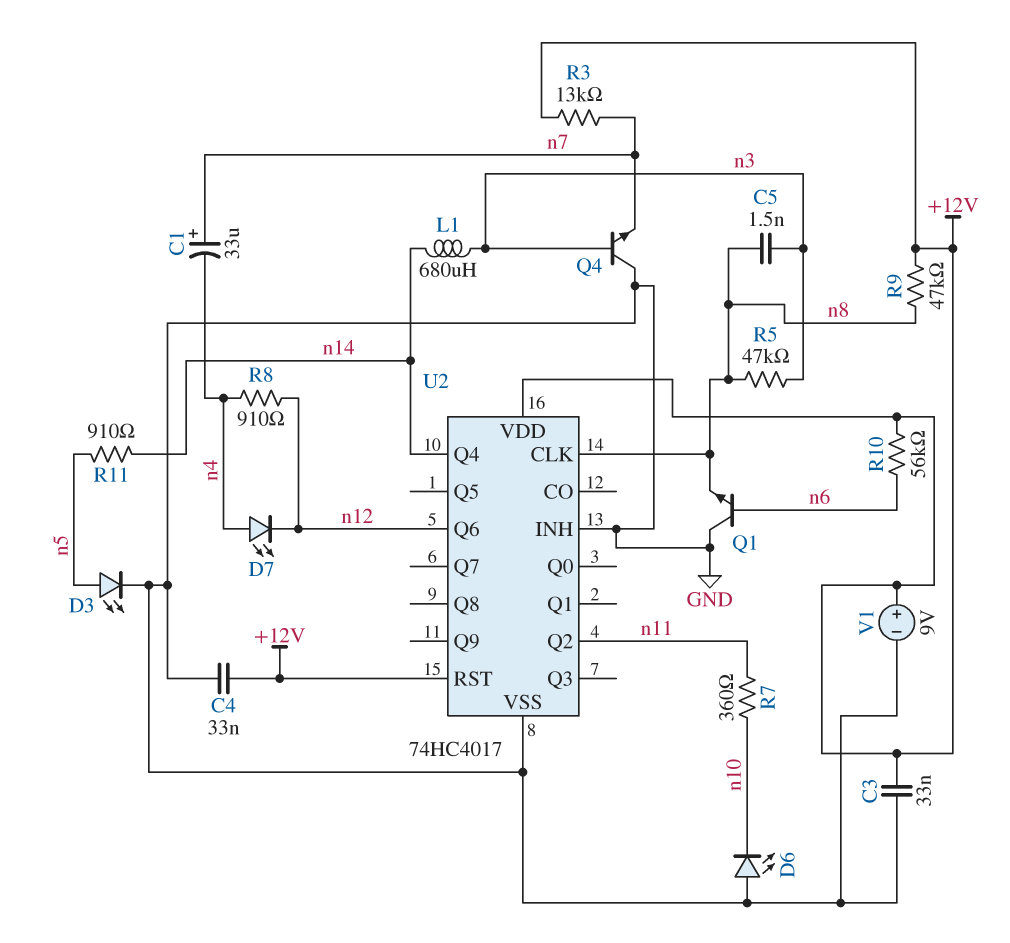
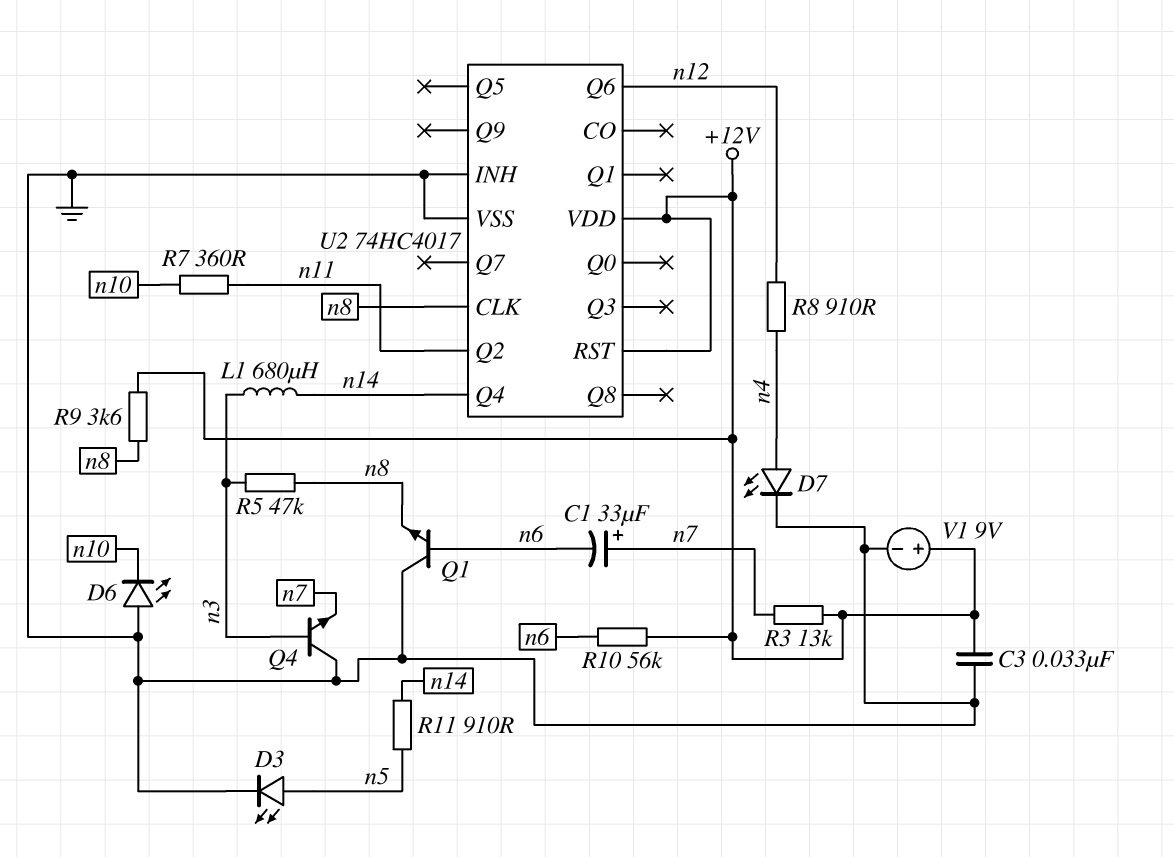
C1: 33uF (plus n7, minus n4) -> 33uF (plus n7, minus n6)
C4: 33nF (+12V, GND) -> none
C5: 1.5nF (n3, n8) -> none
D7: LED (A n4, K n12) -> LED (A n4, K GND)
R9: 47k (+12V, n8) -> 3.6k (+12V, n8)

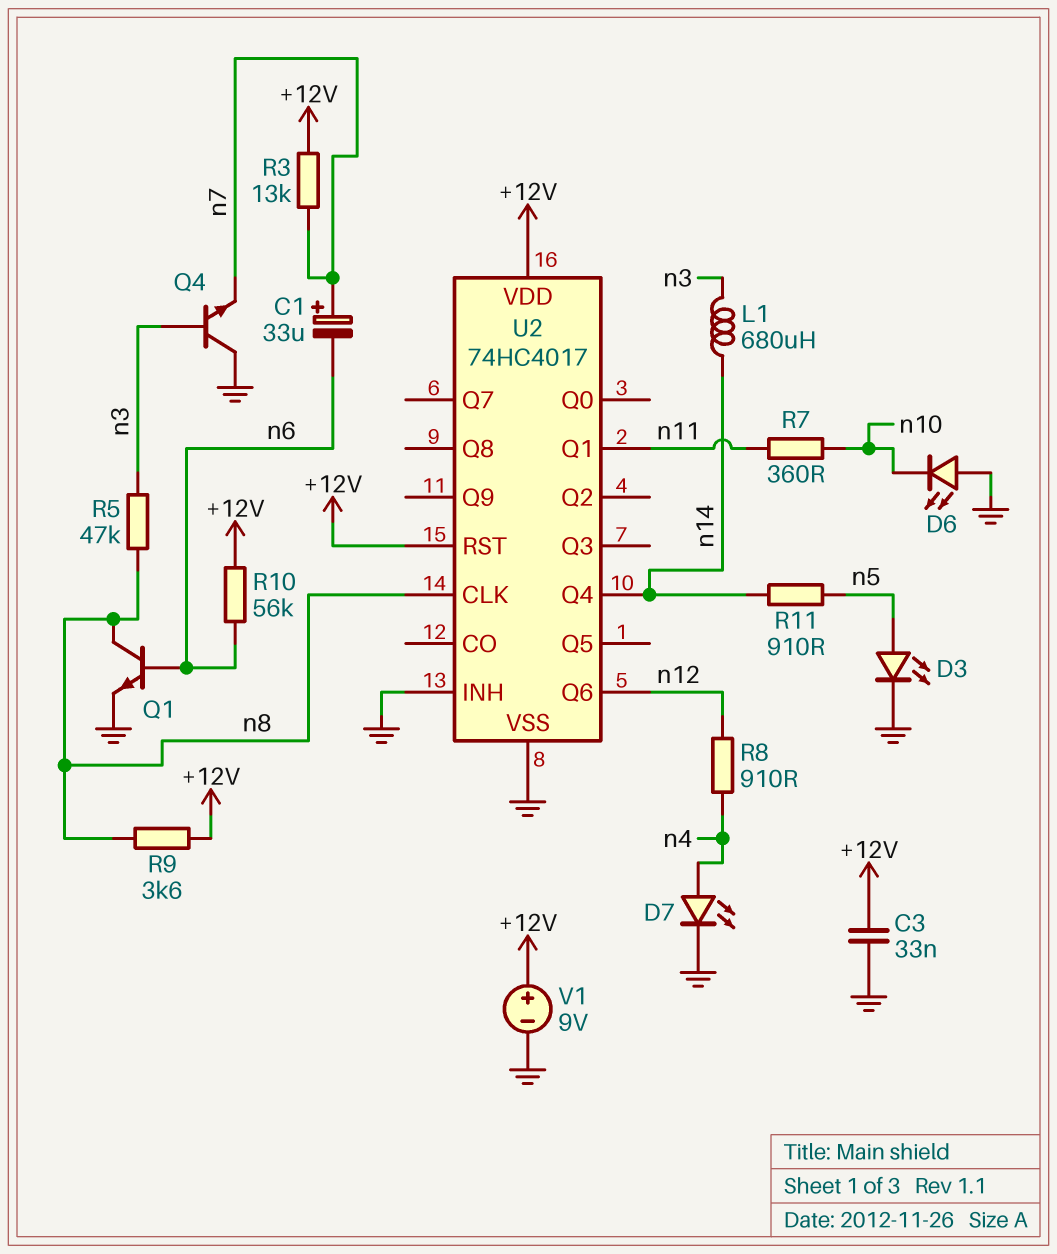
Q1: NPN (B n6, C GND, E n8) -> NPN (B n6, C n8, E GND)
U2 pin Q1: none -> n11
U2 pin Q2: n11 -> none

